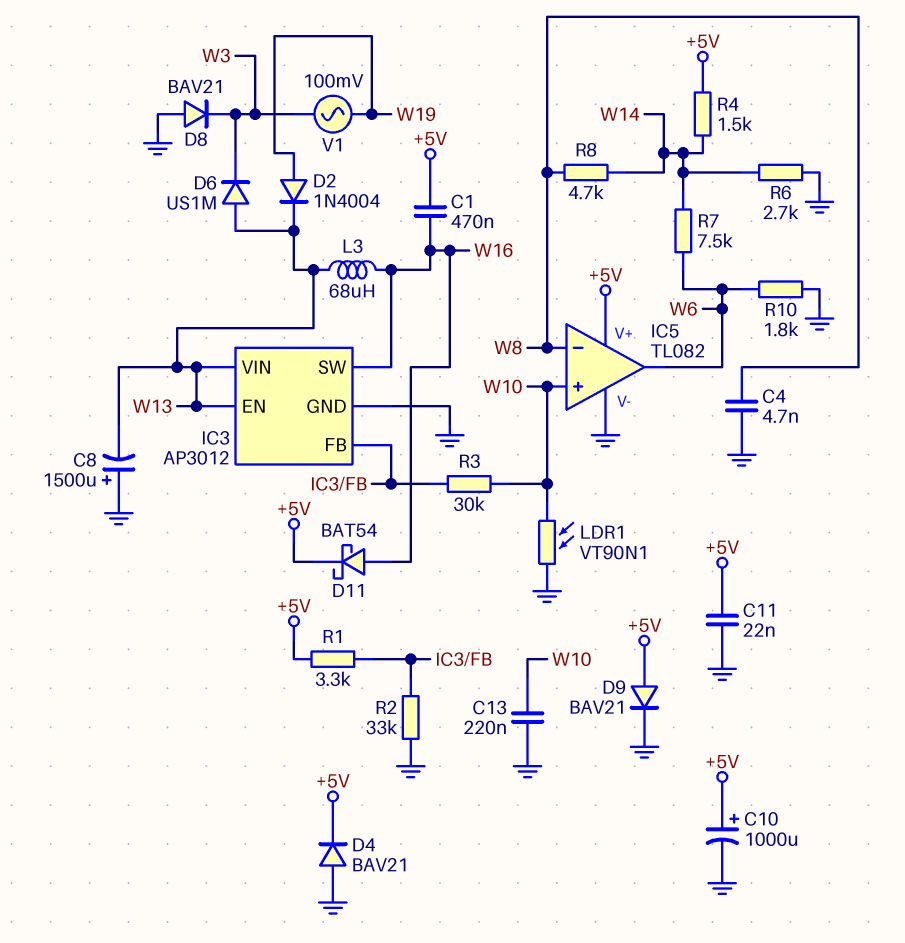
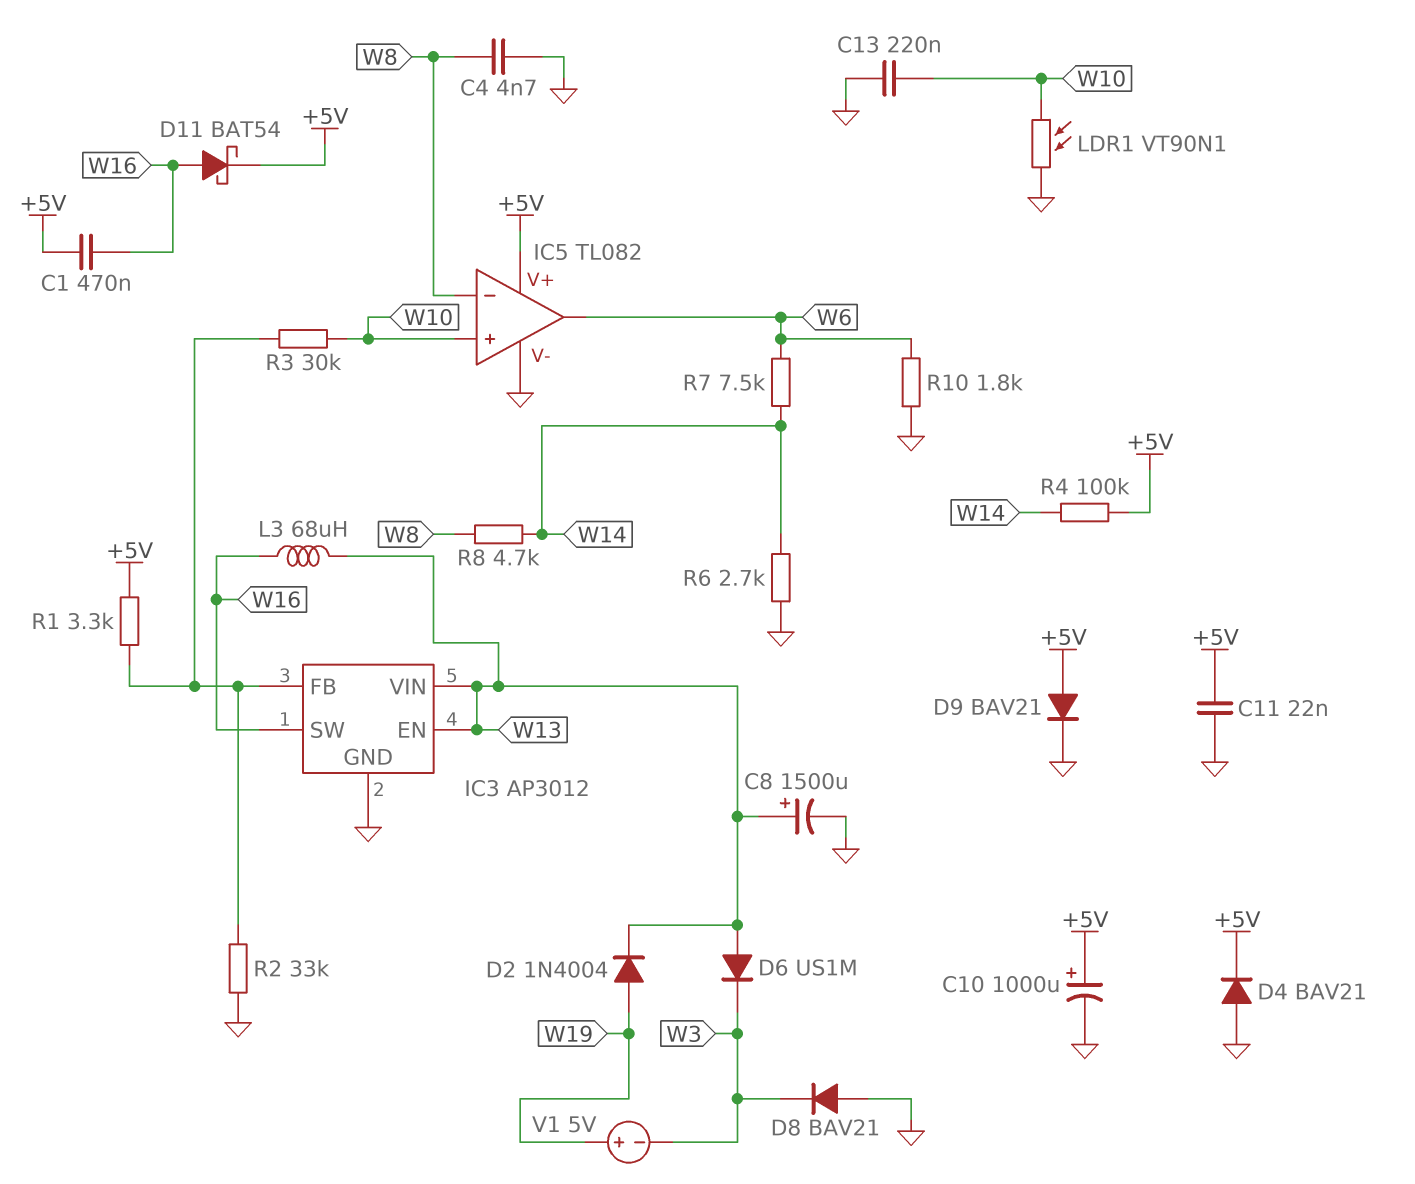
C8: 1500uF (plus GND, minus W13) -> 1500uF (plus W13, minus GND)
R4: 1.5k (+5V, W14) -> 100k (+5V, W14)
V1: AC 100mV (W3, W19) -> 5V (plus W19, minus W3)

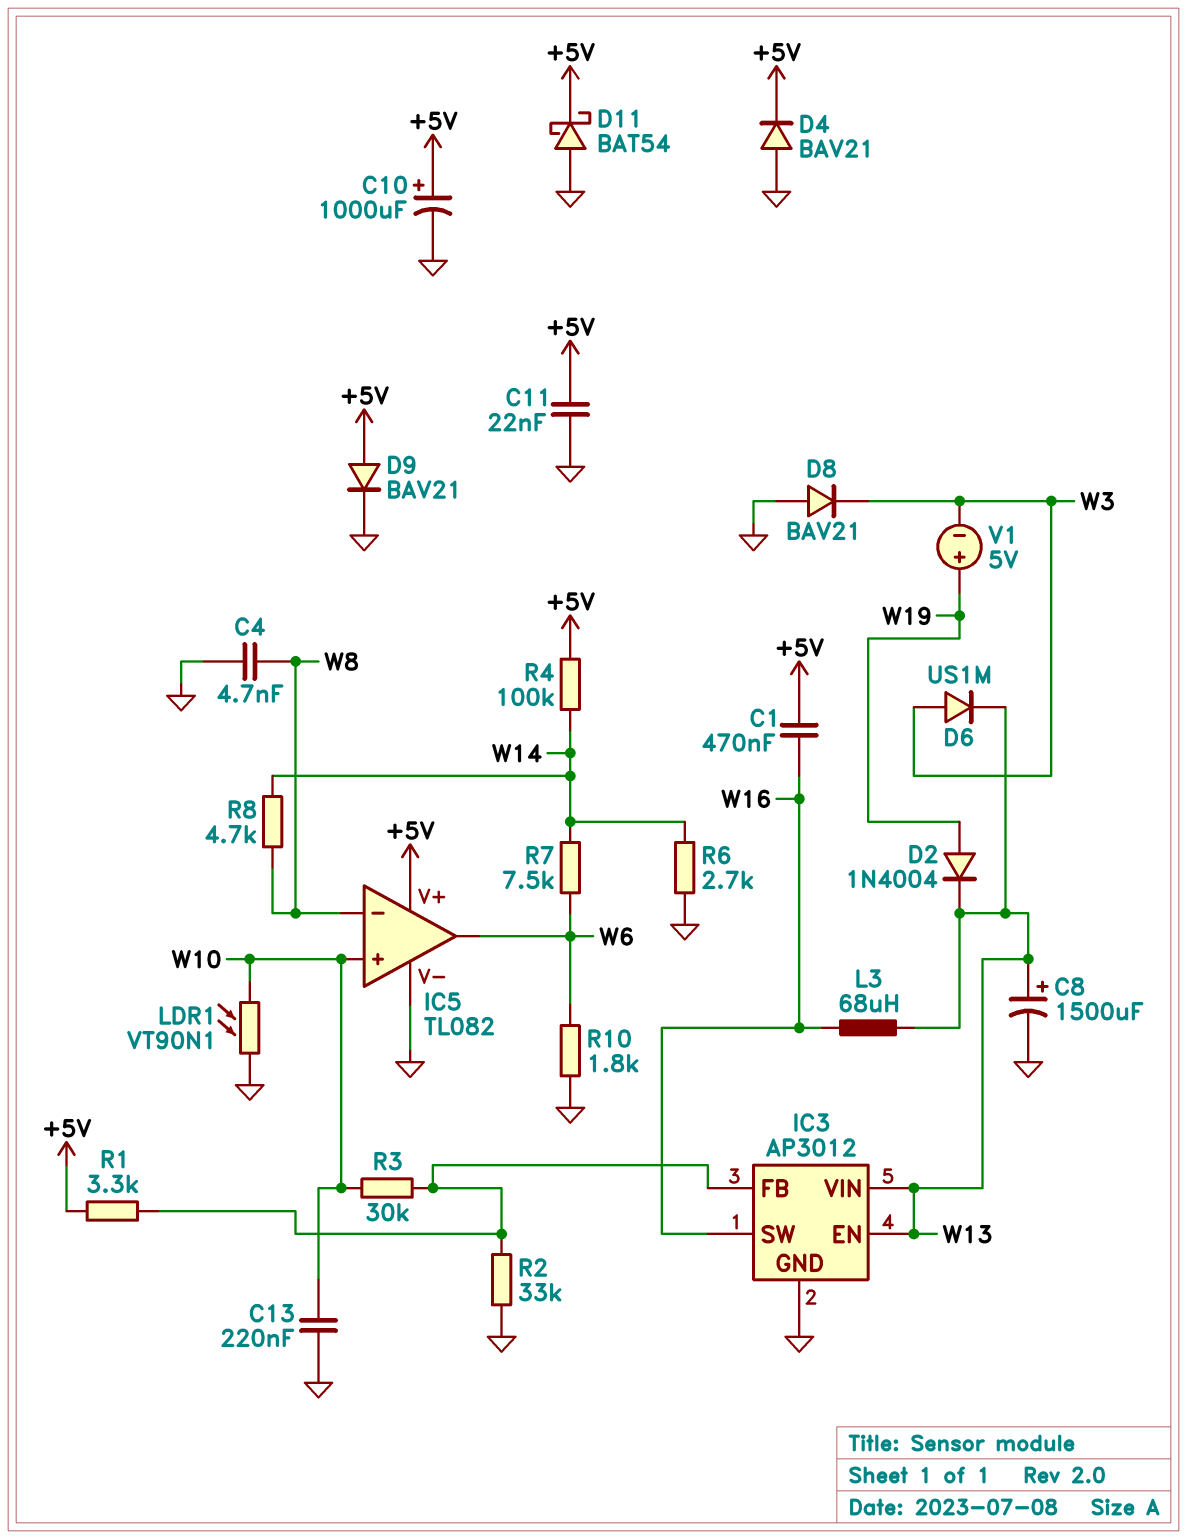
D6: diode US1M (A W13, K W3) -> diode US1M (A W3, K W13)
D11: schottky BAT54 (A W16, K +5V) -> schottky BAT54 (A GND, K +5V)

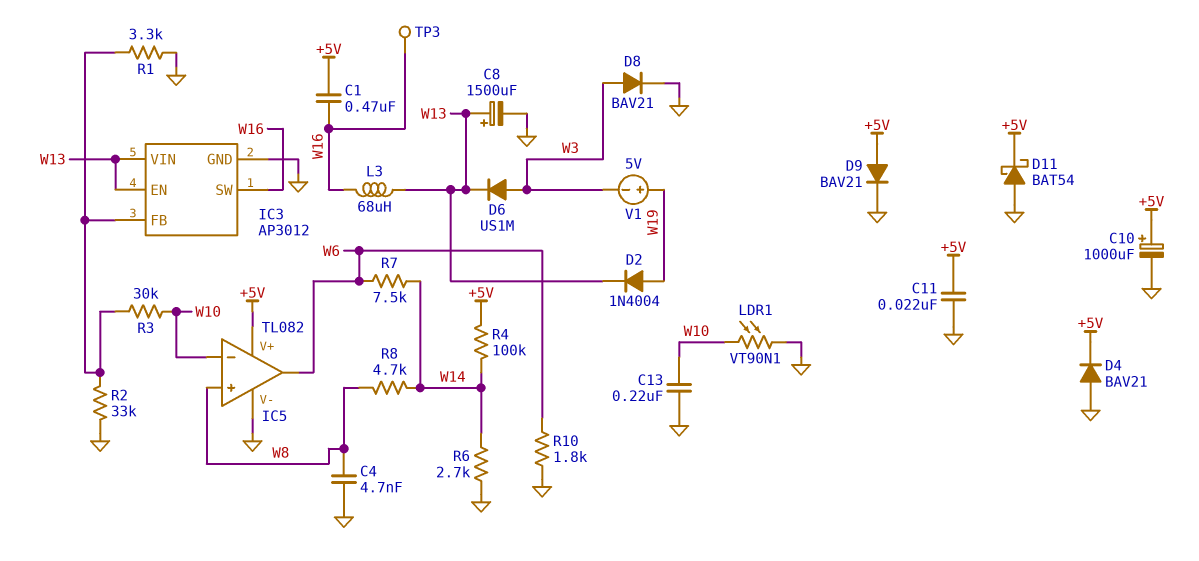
D8: diode BAV21 (A GND, K W3) -> diode BAV21 (A W3, K GND)
IC5 pin in+: W10 -> W8
IC5 pin in-: W8 -> W10
R1: 3.3k (+5V, IC3/FB) -> 3.3k (GND, IC3/FB)
TP3: none -> test point (W16)

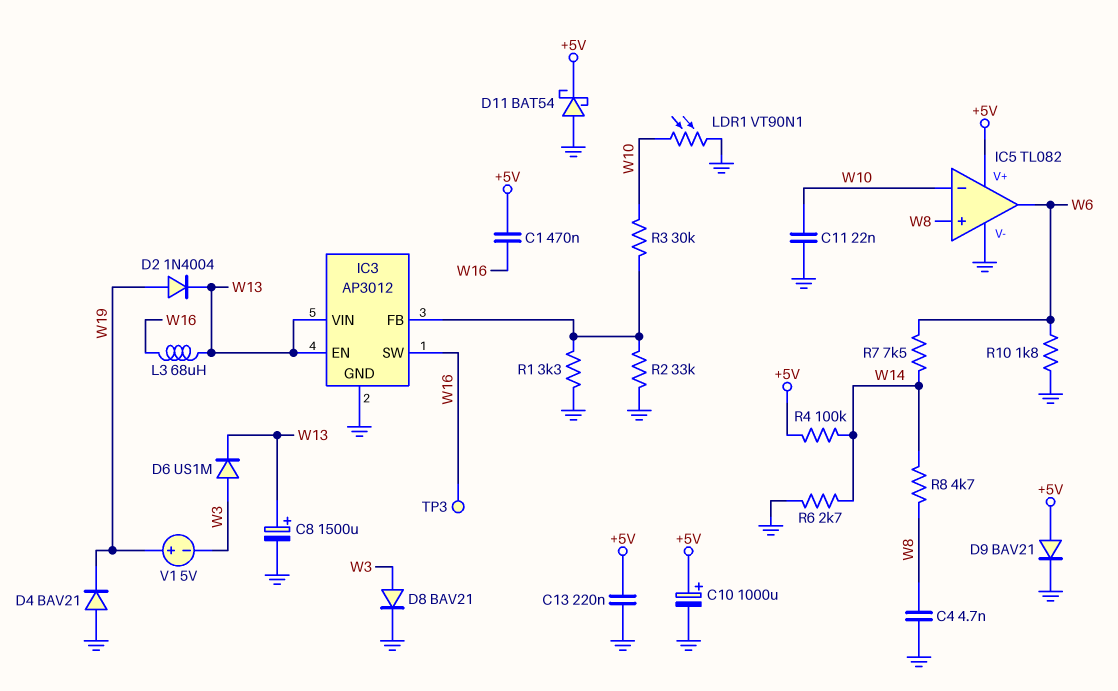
C11: 22nF (+5V, GND) -> 22nF (GND, W10)
C13: 220nF (GND, W10) -> 220nF (+5V, GND)
D4: diode BAV21 (A GND, K +5V) -> diode BAV21 (A GND, K W19)

